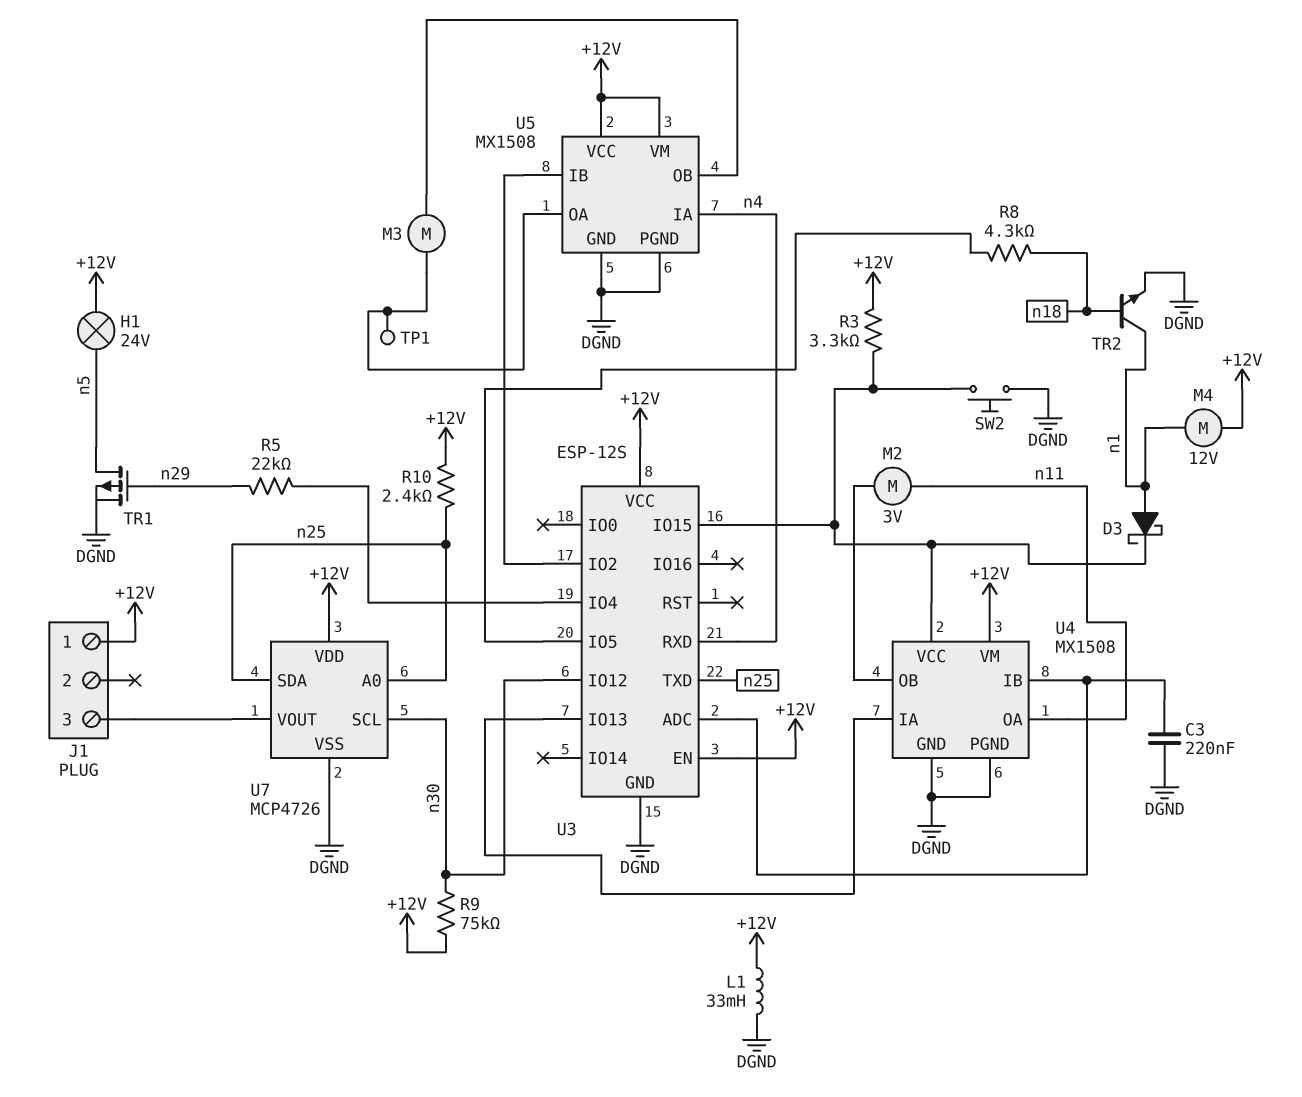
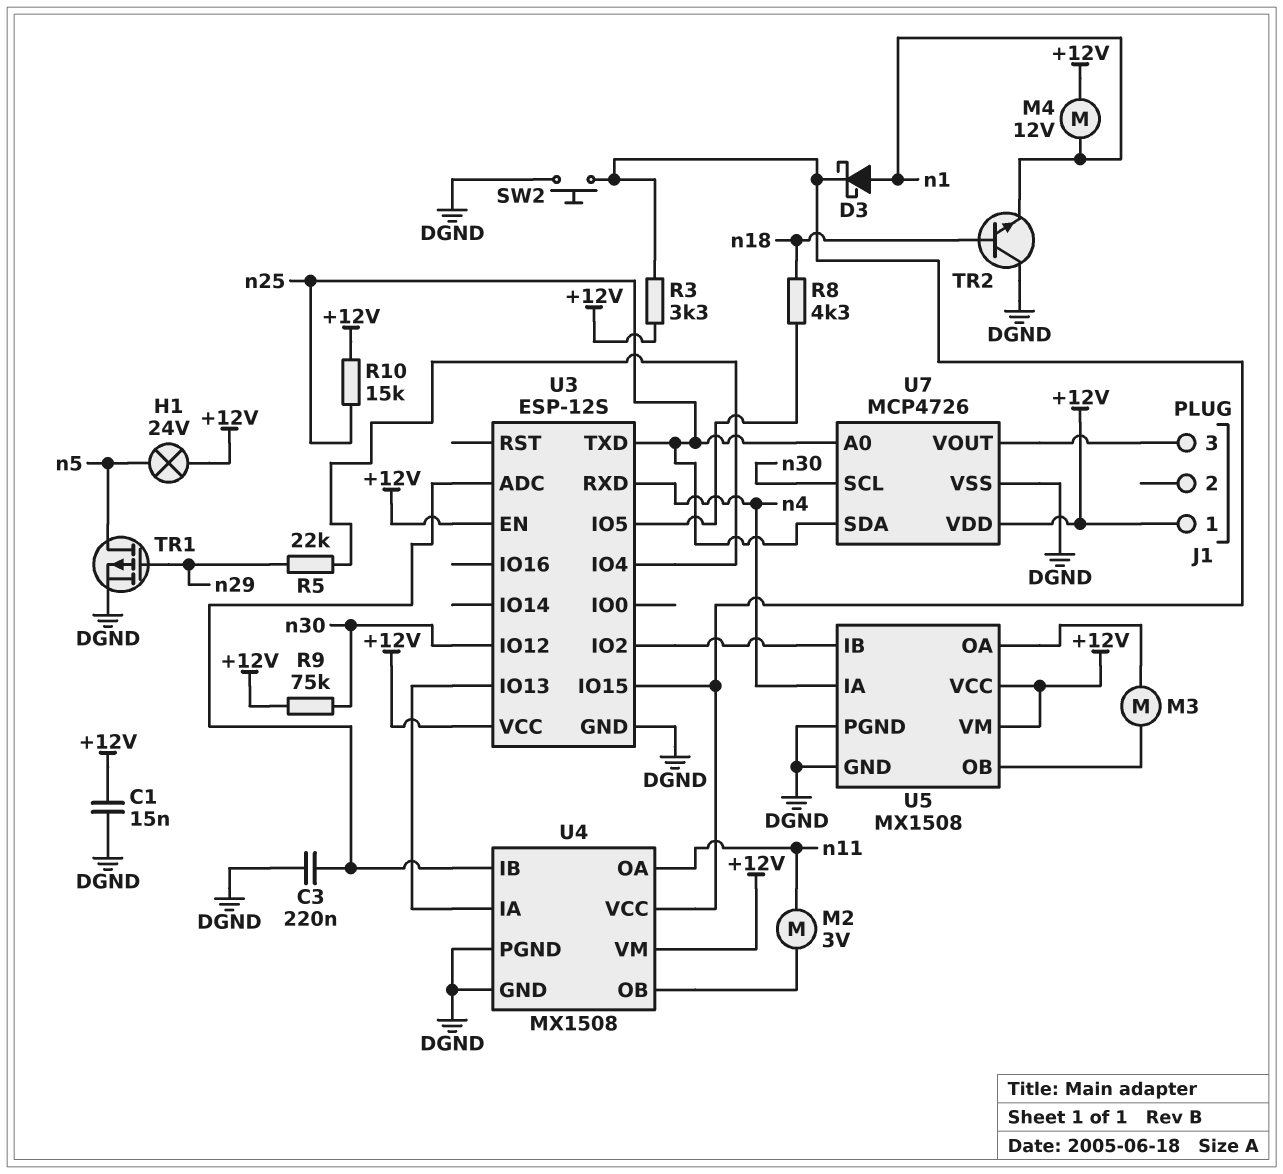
C1: none -> 15nF (+12V, DGND)
L1: 33mH (+12V, DGND) -> none
R10: 2.4k (+12V, n25) -> 15k (+12V, n25)
TP1: test point (U5/OA) -> none
TR2: NPN (B n18, C n1, E DGND) -> NPN (B n18, C DGND, E n1)

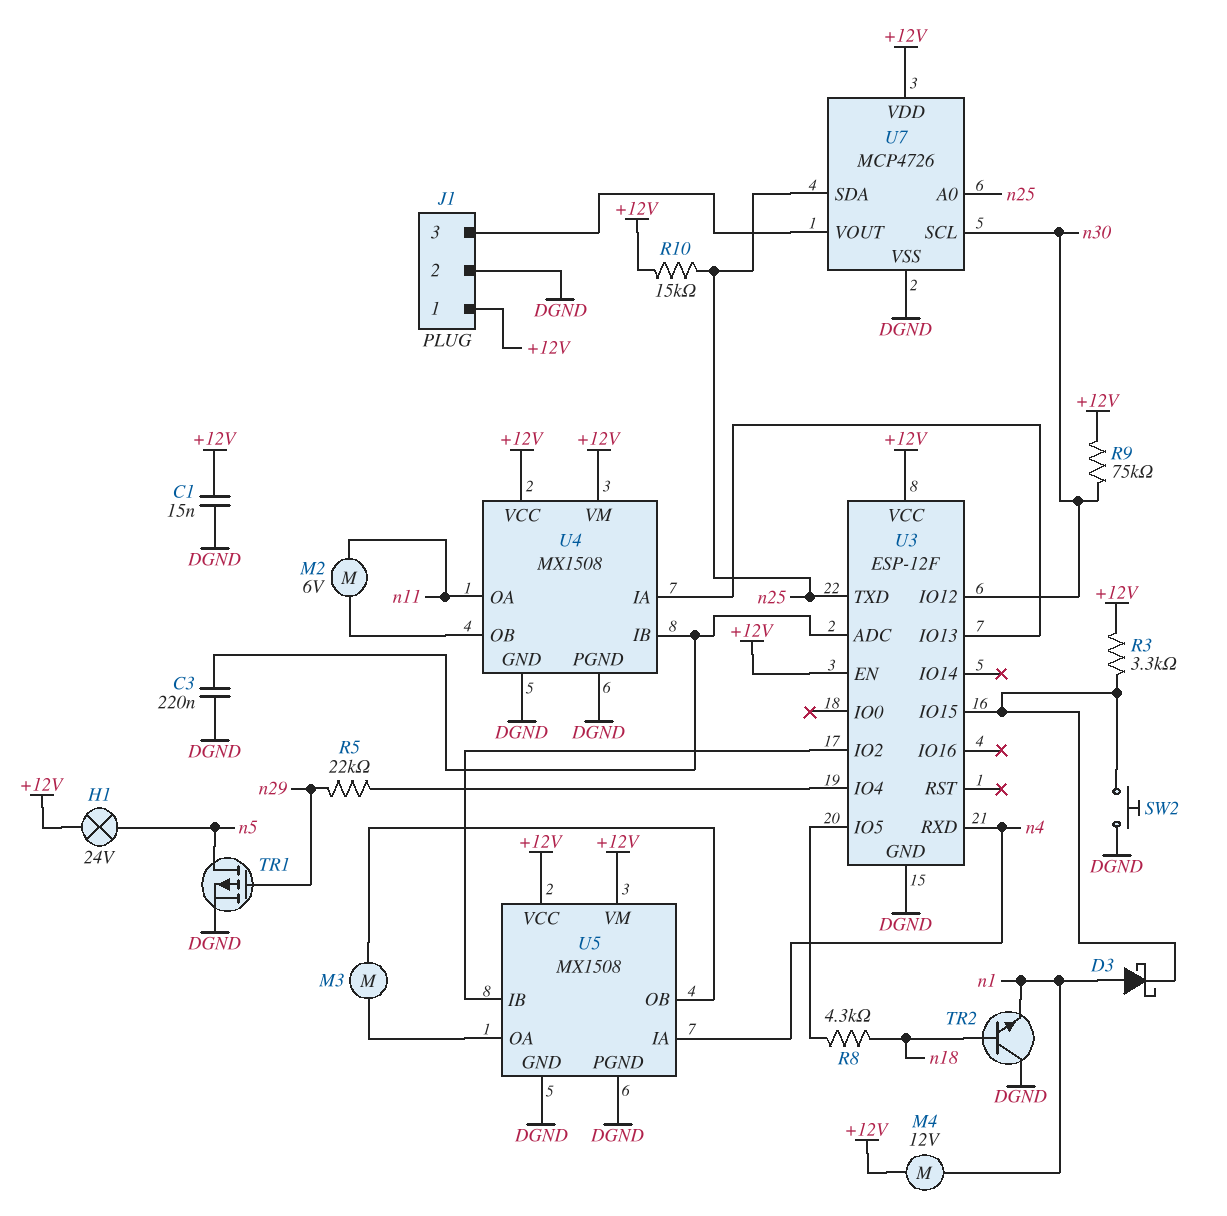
J1 pin 2: none -> DGND
M2: motor 3V (U4/OB, n11) -> motor 6V (U4/OB, n11)
U3: ESP-12S -> ESP-12F
U4 pin VCC: U3/IO15 -> +12V

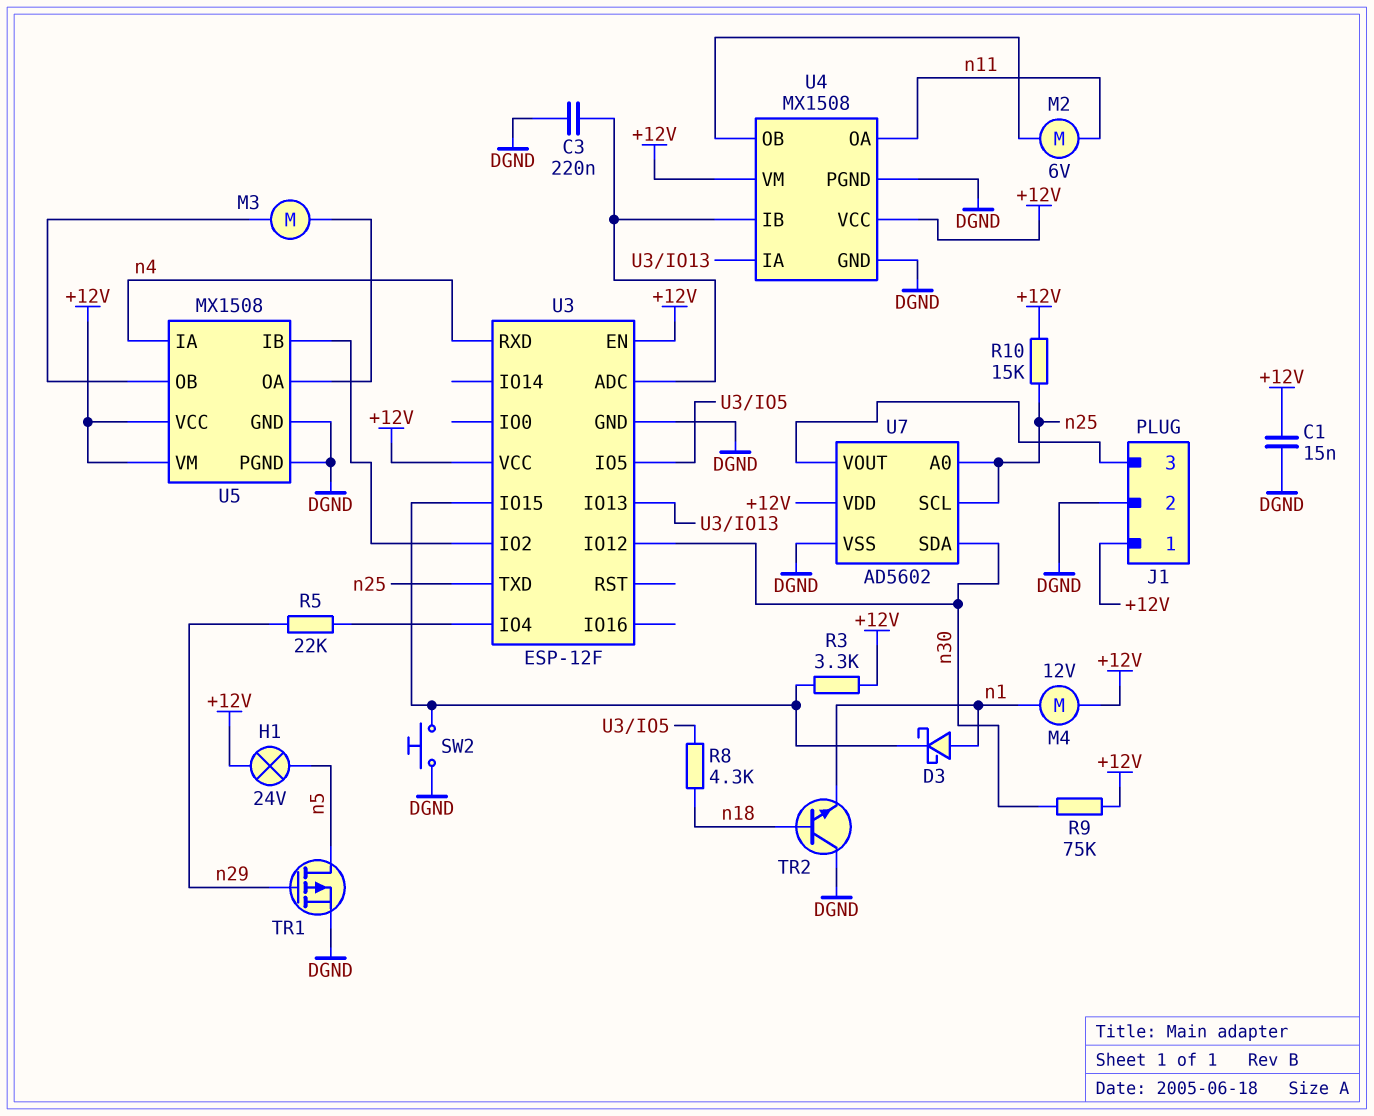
U7: MCP4726 -> AD5602
U7 pin SCL: n30 -> n25
U7 pin SDA: n25 -> n30

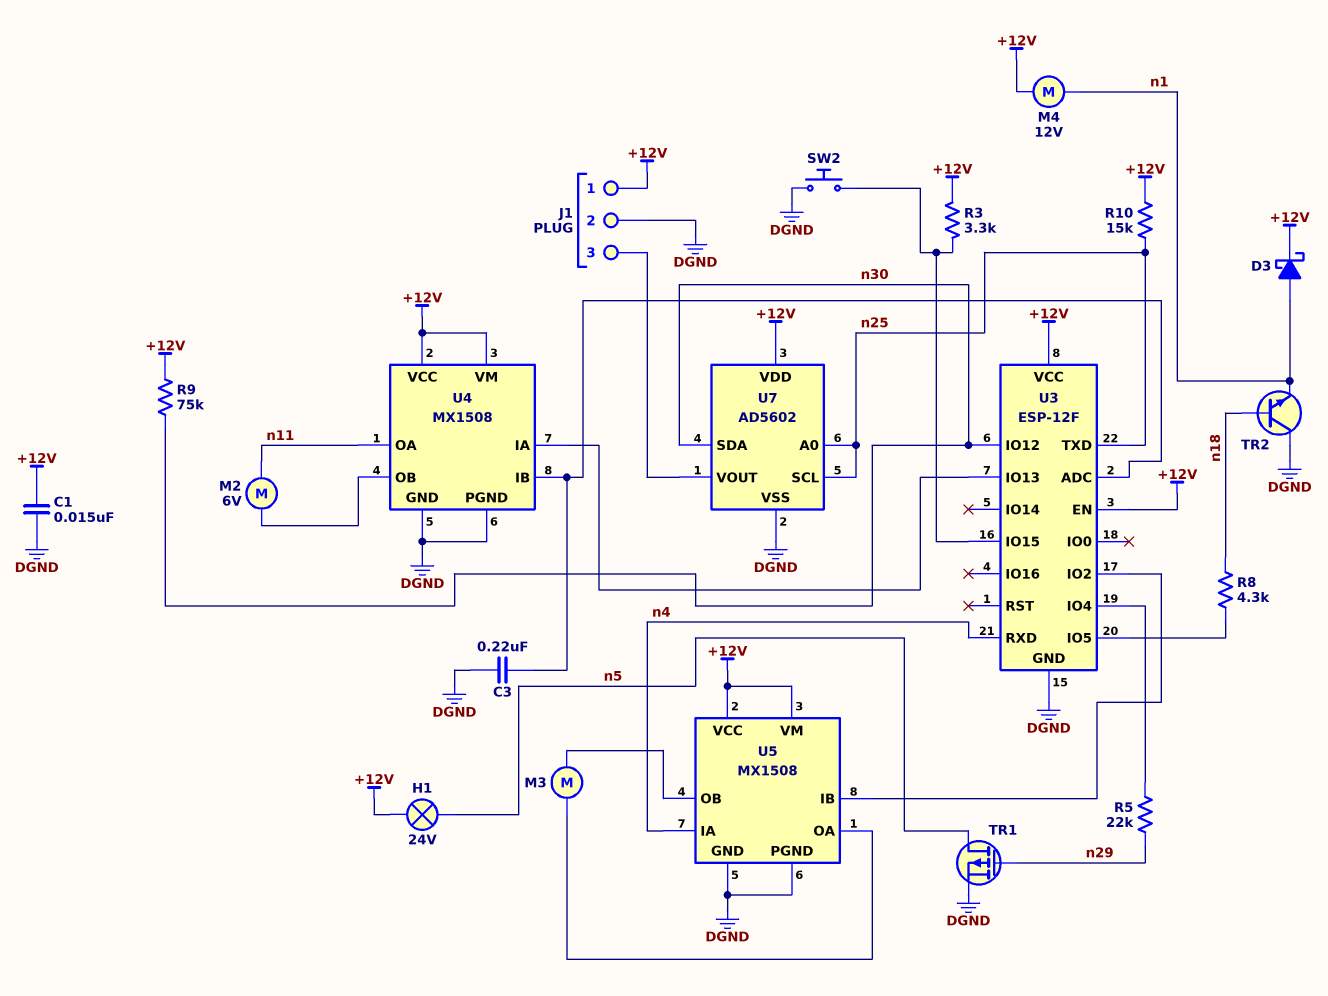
D3: schottky (A n1, K U3/IO15) -> schottky (A n1, K +12V)

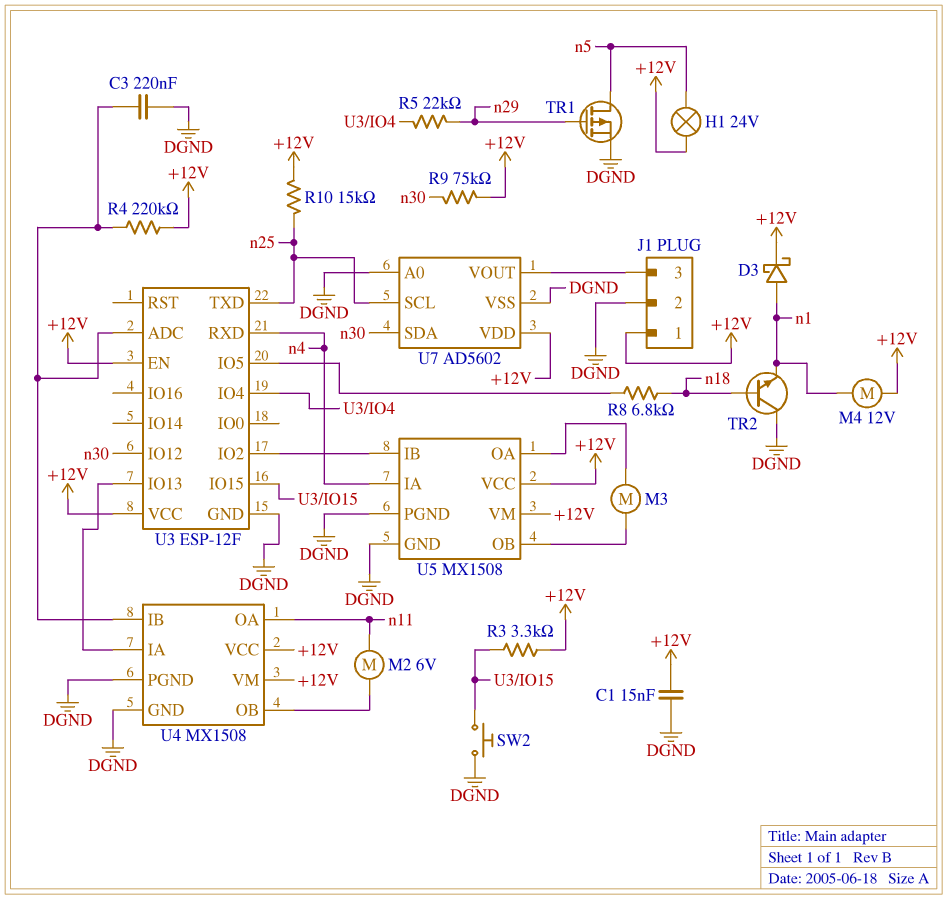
R4: none -> 220k (+12V, U3/ADC)
R8: 4.3k (U3/IO5, n18) -> 6.8k (U3/IO5, n18)
U7 pin A0: n25 -> DGND

